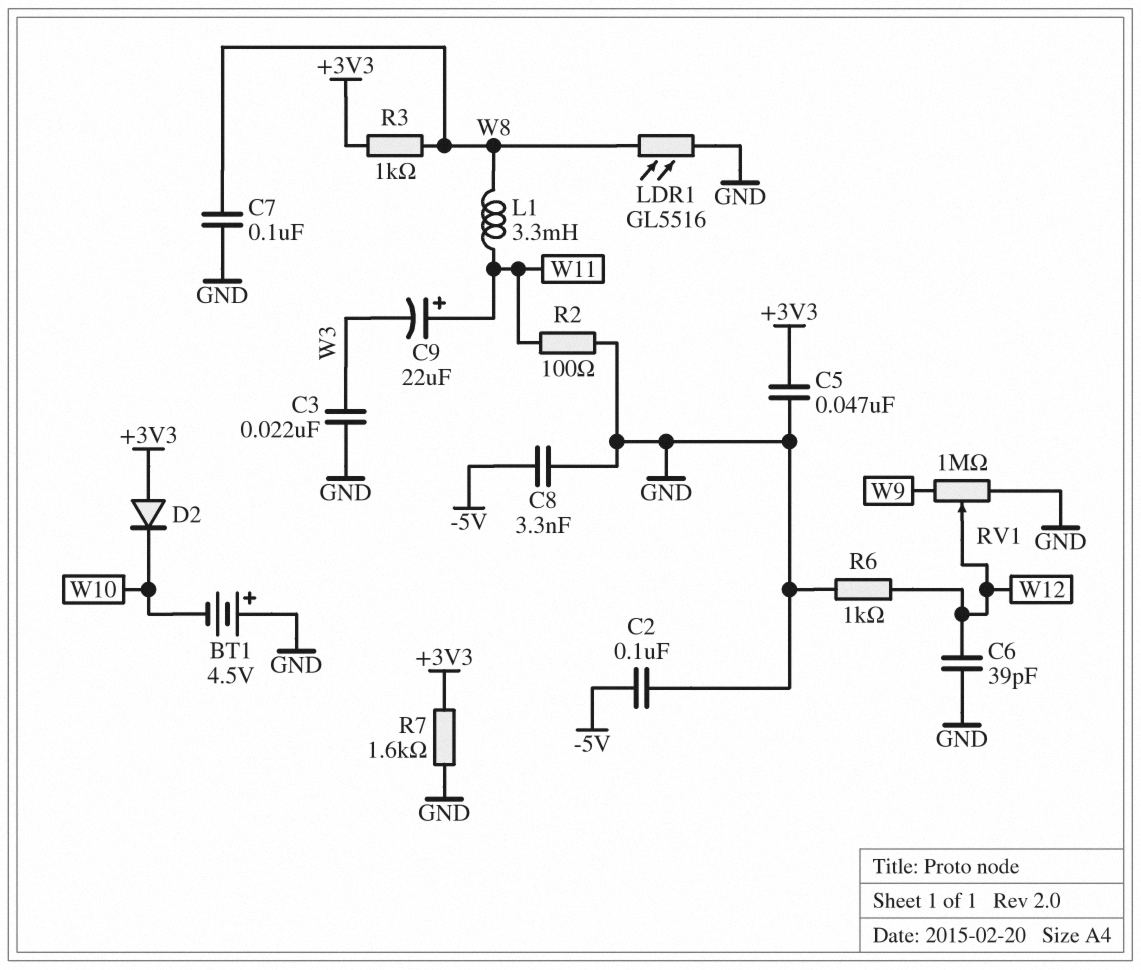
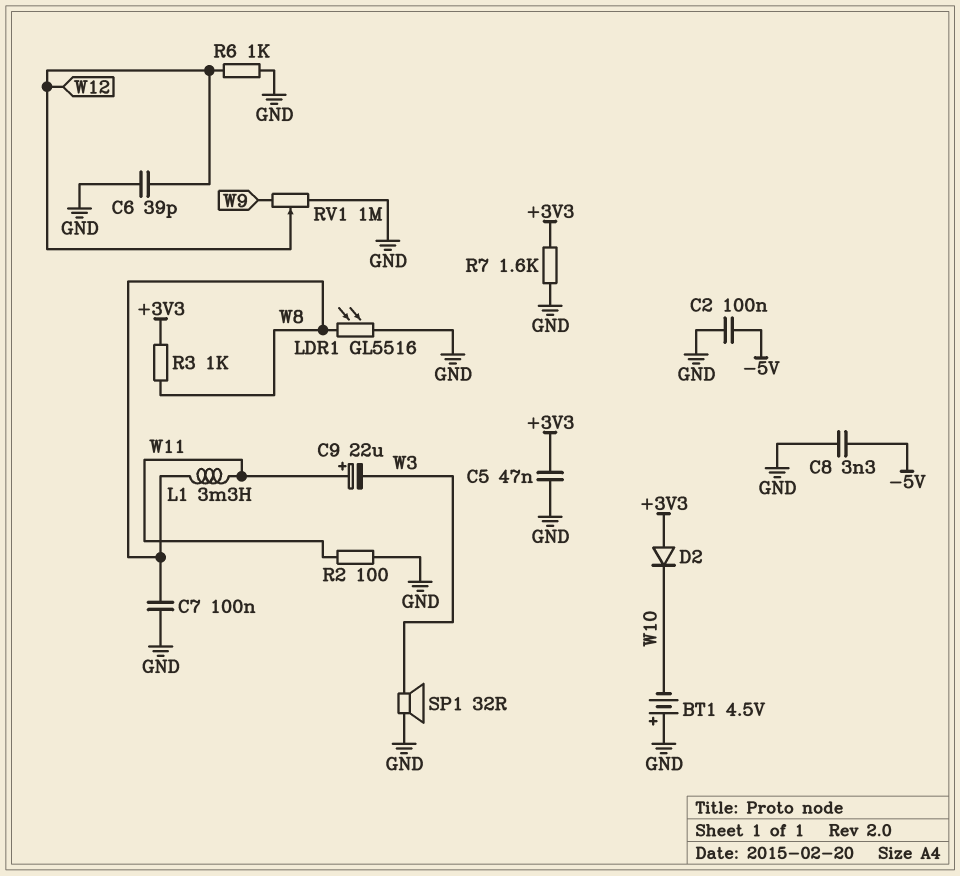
C3: 22nF (GND, W3) -> none
SP1: none -> speaker 32R (GND, W3)

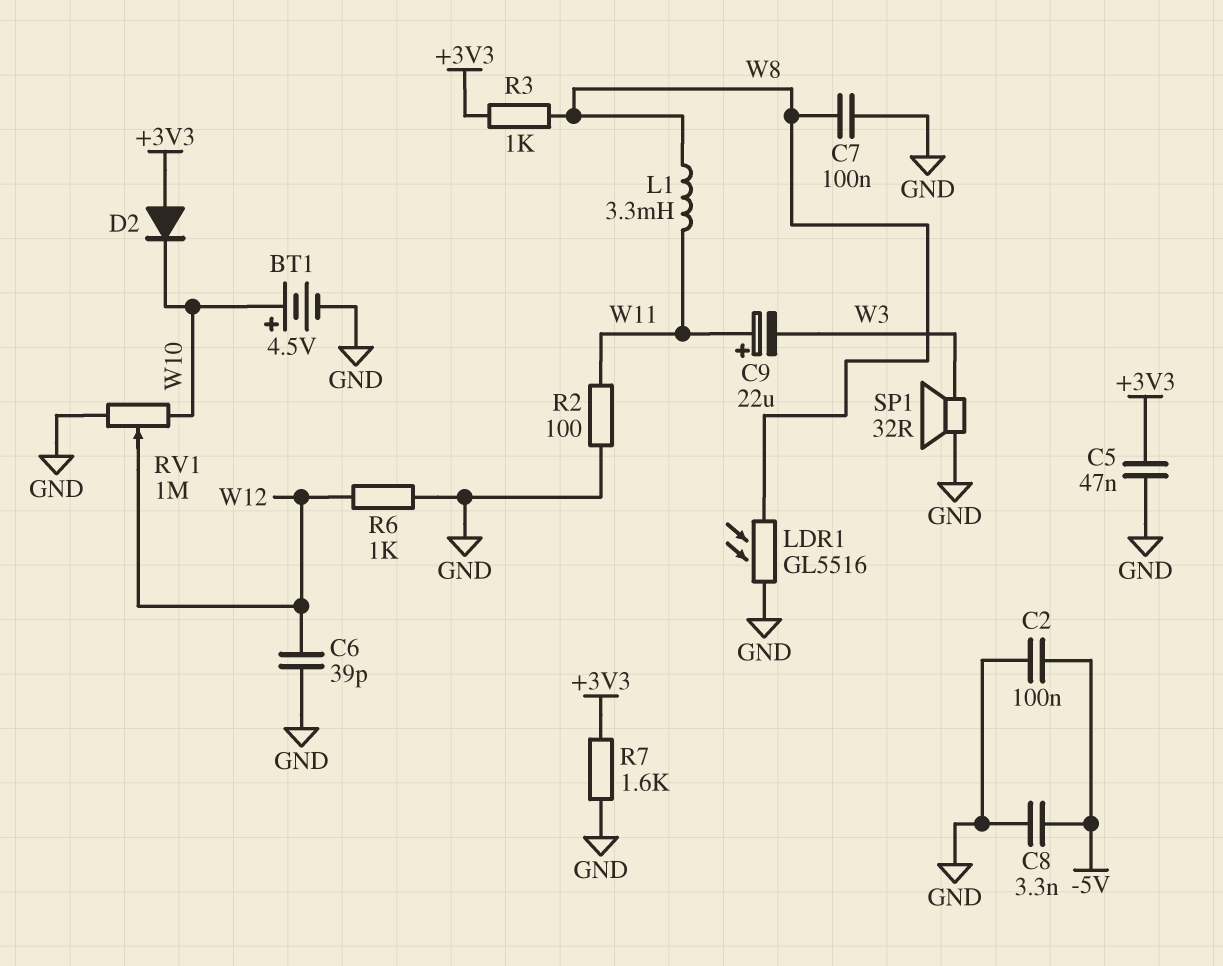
BT1: 4.5V (plus GND, minus W10) -> 4.5V (plus W10, minus GND)
RV1: 1M (GND, W9, wiper W12) -> 1M (GND, W10, wiper W12)

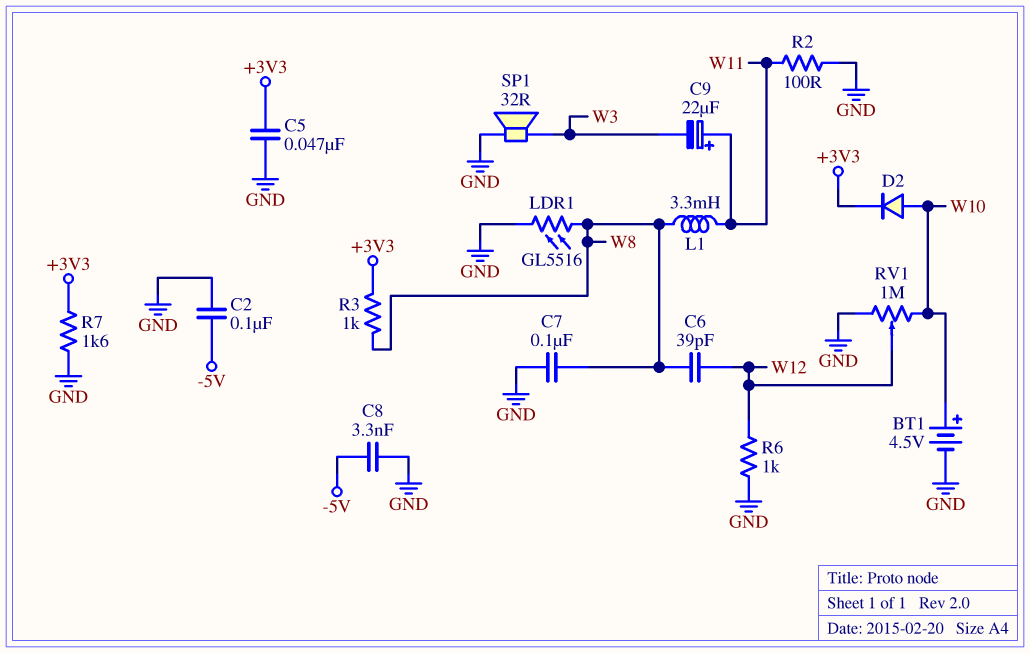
C6: 39pF (GND, W12) -> 39pF (W8, W12)
D2: diode (A +3V3, K W10) -> diode (A W10, K +3V3)

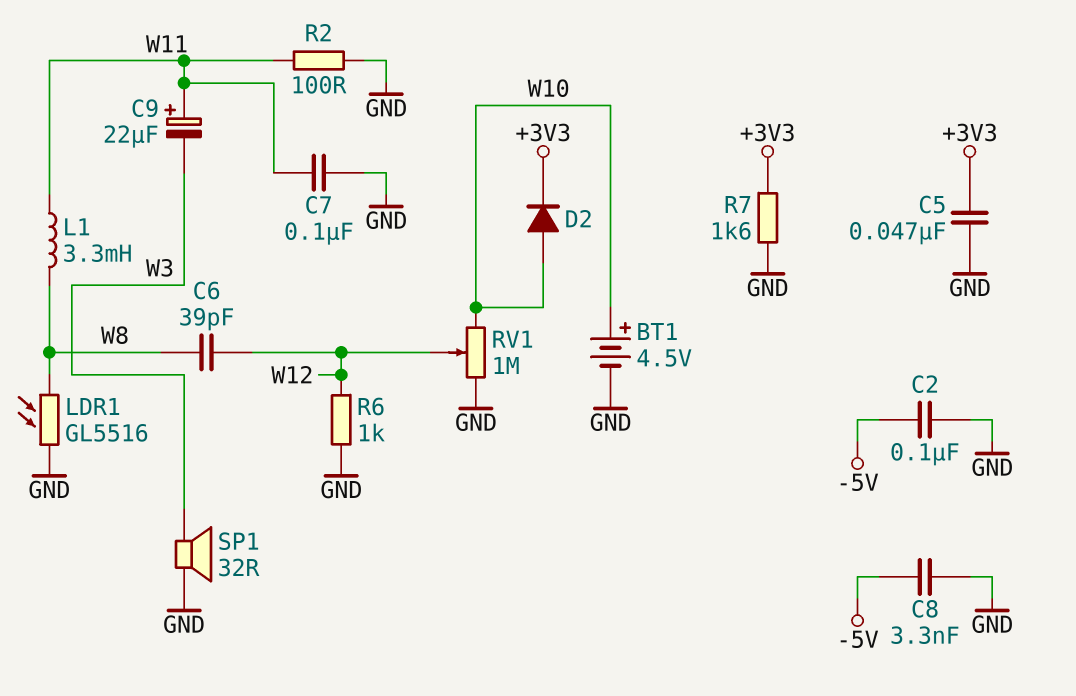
C7: 100nF (GND, W8) -> 100nF (GND, W11)
R3: 1k (+3V3, W8) -> none

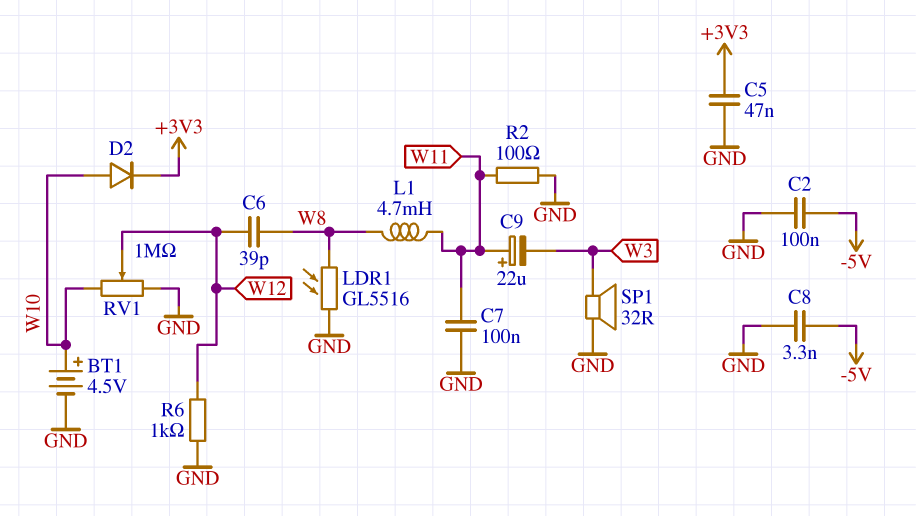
L1: 3.3mH (W8, W11) -> 4.7mH (W8, W11)
R7: 1.6k (+3V3, GND) -> none

